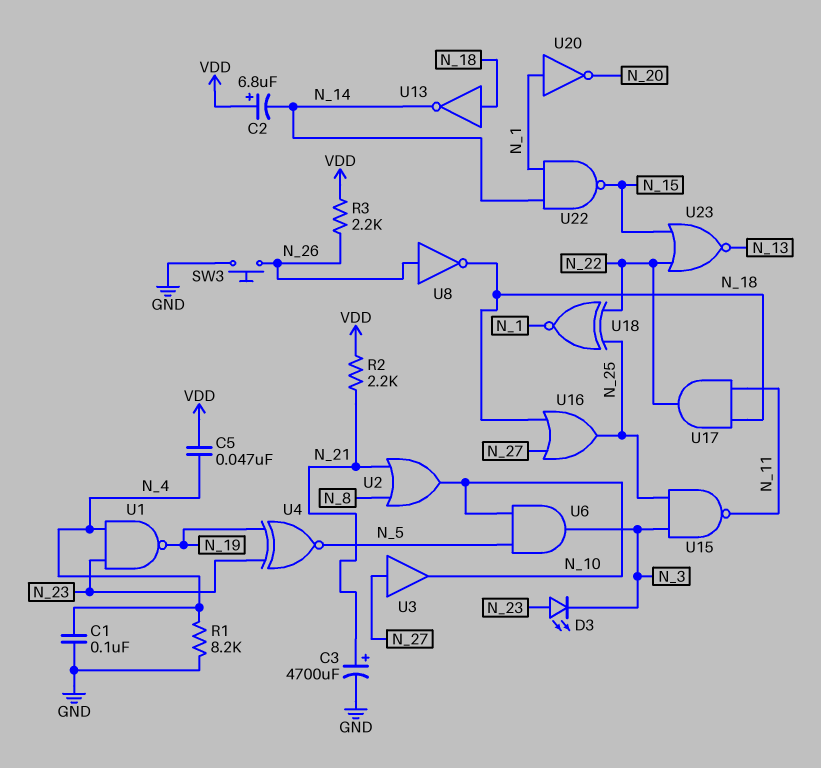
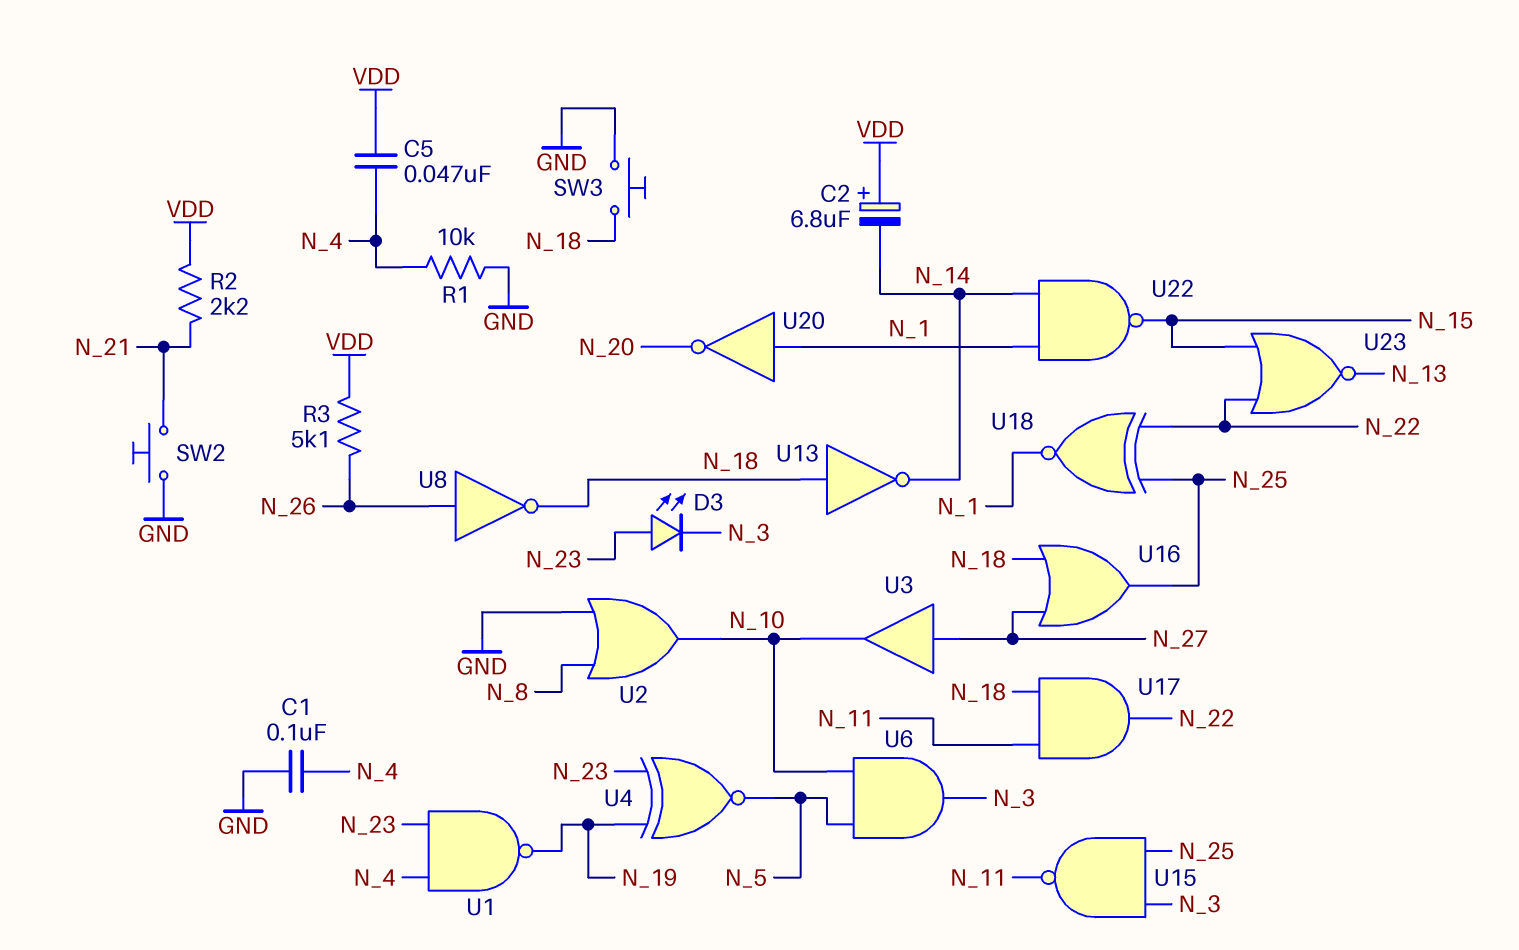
C3: 4700uF (plus N_21, minus GND) -> none
R1: 8.2k (GND, N_4) -> 10k (GND, N_4)
R3: 2.2k (N_26, VDD) -> 5.1k (N_26, VDD)
SW2: none -> button (GND, N_21)
SW3: button (GND, N_26) -> button (GND, N_18)
U2: OR (in N_8, in N_21, out N_10) -> OR (in GND, in N_8, out N_10)

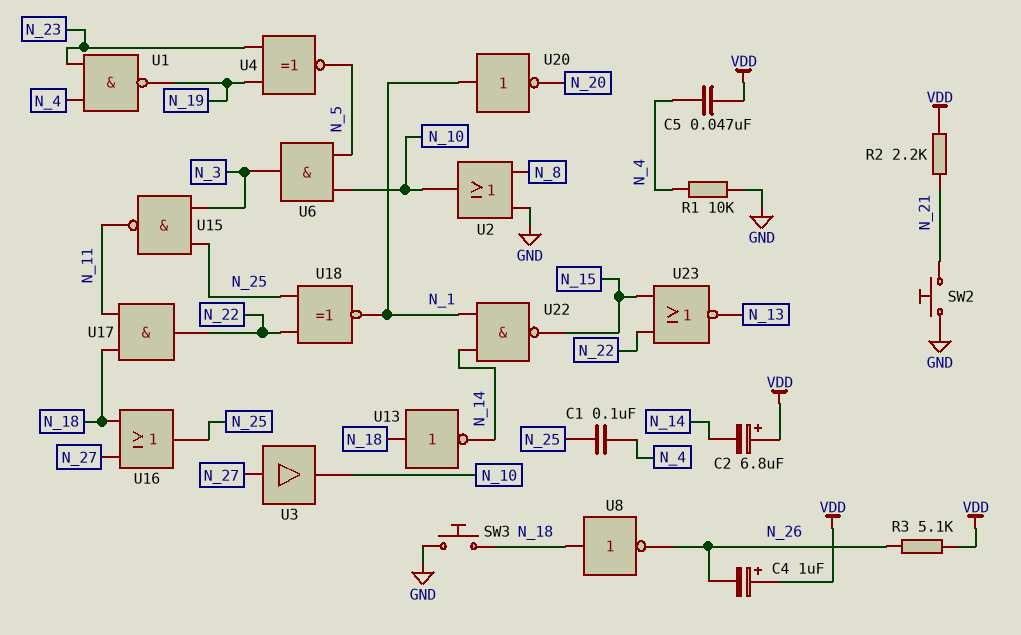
C1: 100nF (GND, N_4) -> 100nF (N_4, N_25)
C4: none -> 1uF (plus VDD, minus N_26)
D3: LED (A N_23, K N_3) -> none
U8: NOT (in N_26, out N_18) -> NOT (in N_18, out N_26)

